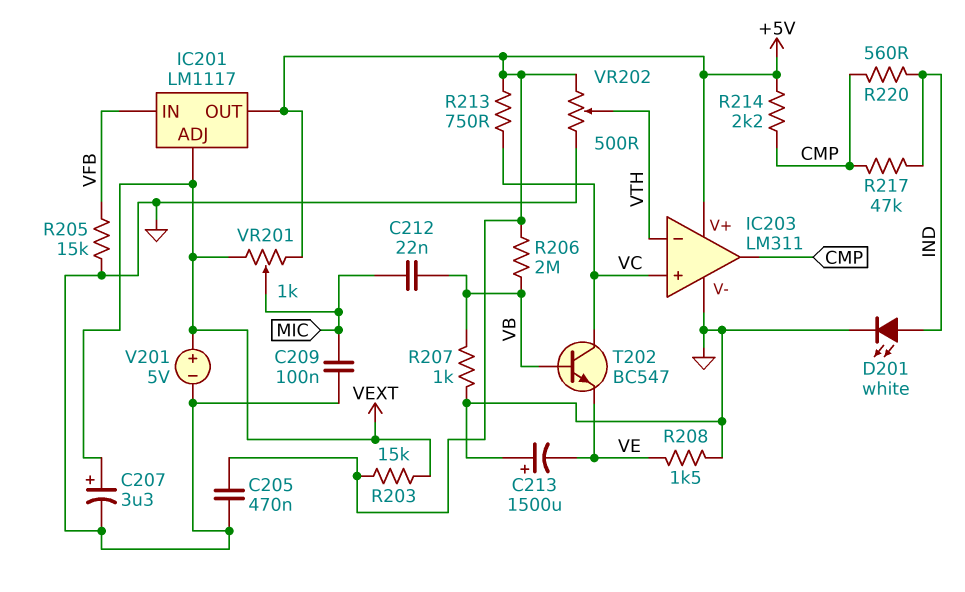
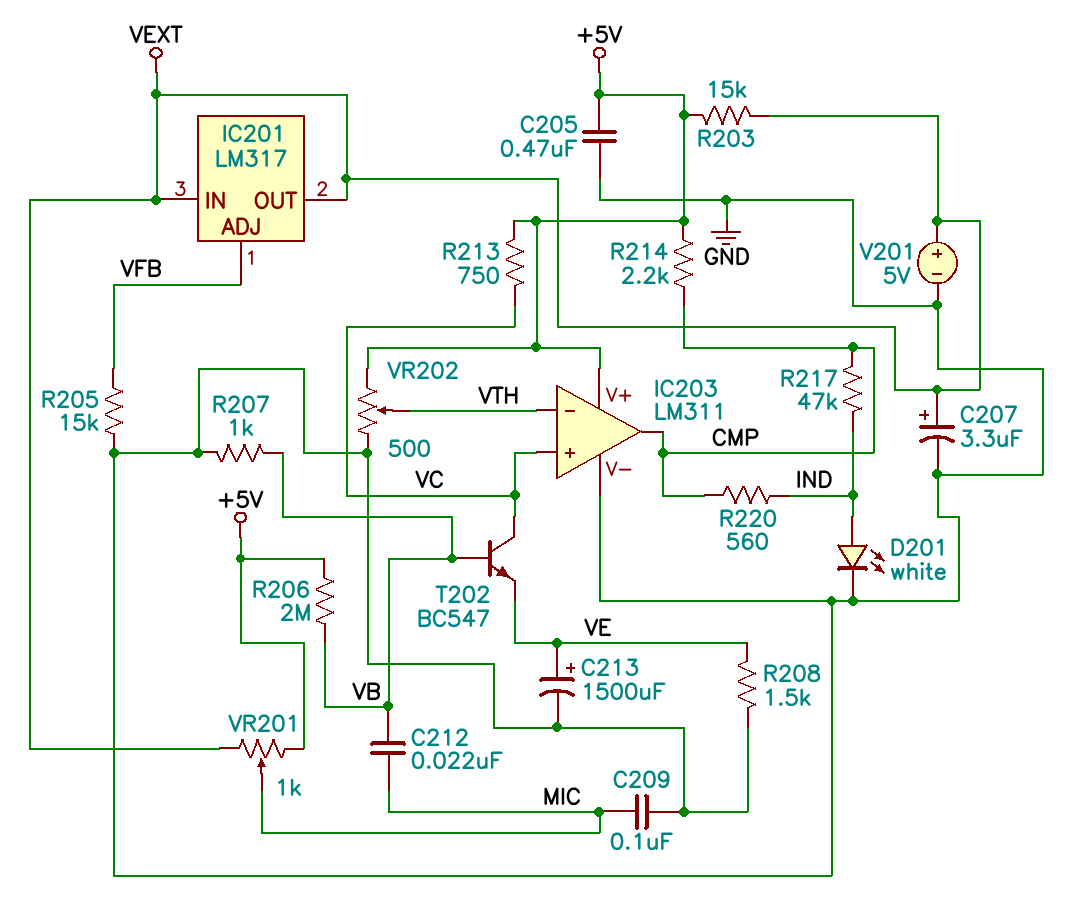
C213: 1500uF (plus GND, minus VE) -> 1500uF (plus VE, minus GND)
IC201: LM1117 -> LM317
IC201 pin ADJ: VEXT -> VFB
IC201 pin IN: VFB -> VEXT
IC201 pin OUT: +5V -> VEXT

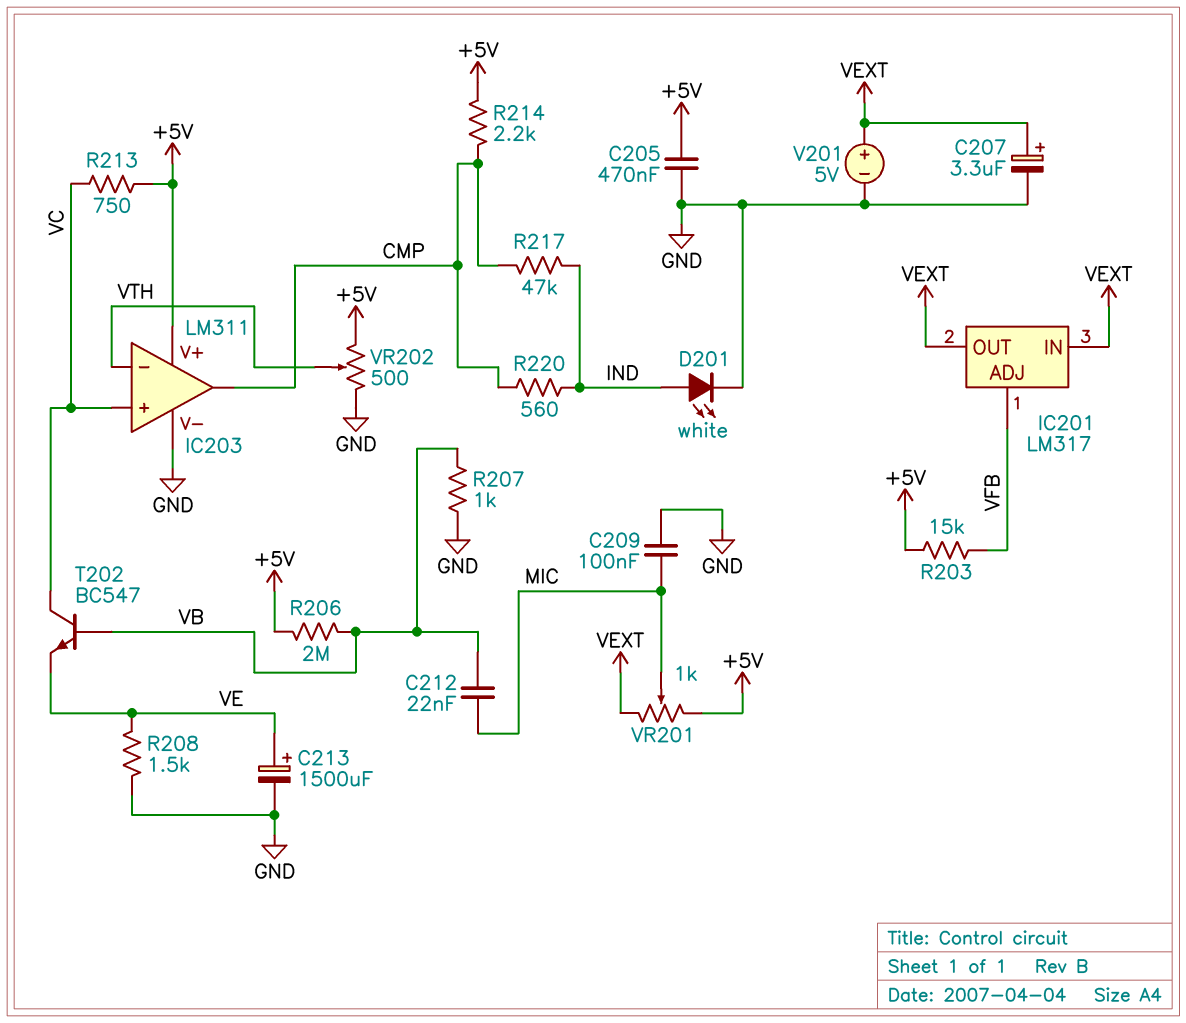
R203: 15k (+5V, VEXT) -> 15k (+5V, VFB)
R205: 15k (GND, VFB) -> none

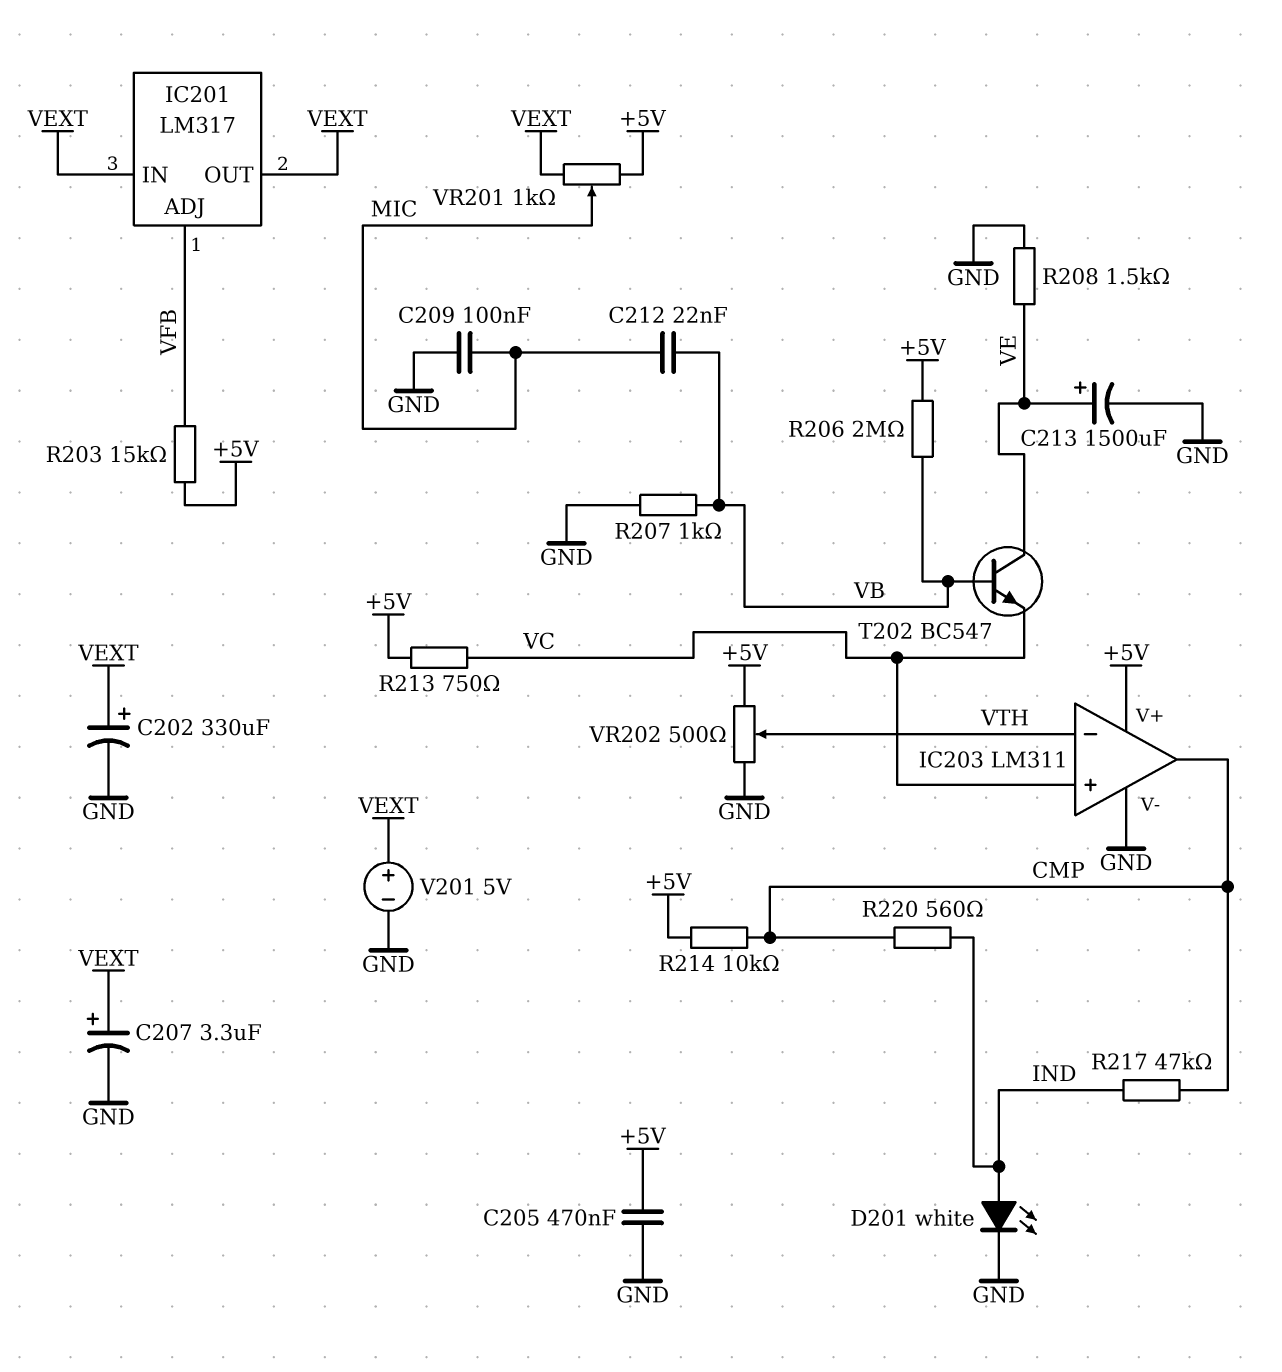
C202: none -> 330uF (plus VEXT, minus GND)
R214: 2.2k (+5V, CMP) -> 10k (+5V, CMP)
T202: NPN BC547 (B VB, C VC, E VE) -> NPN BC547 (B VB, C VE, E VC)

